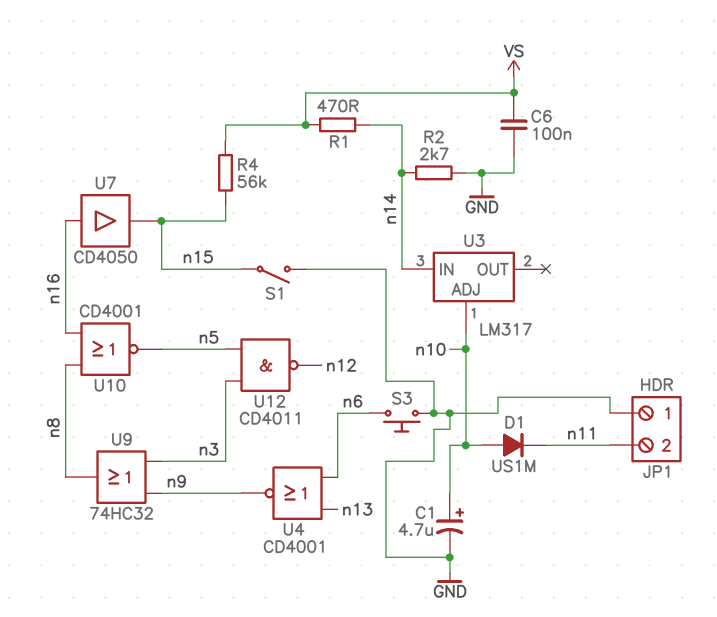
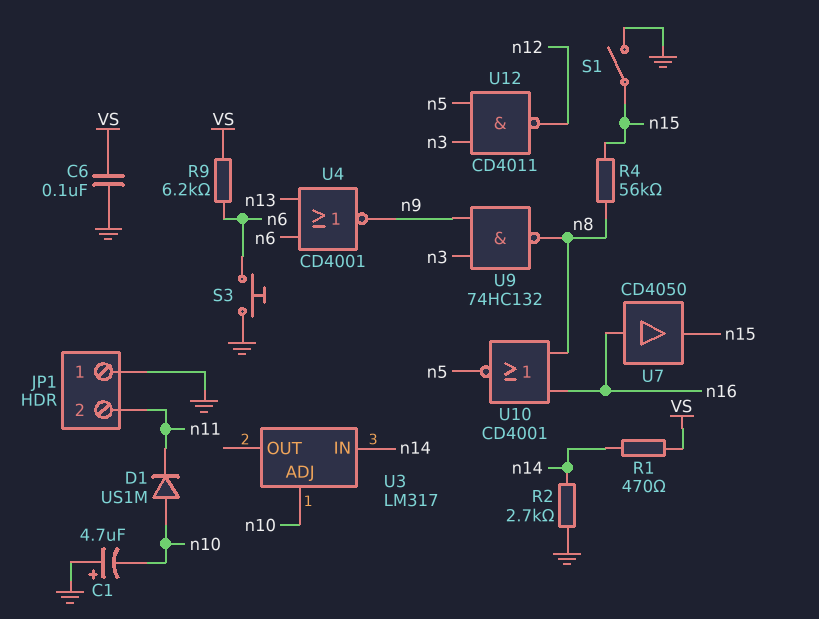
C1: 4.7uF (plus n10, minus GND) -> 4.7uF (plus GND, minus n10)
R4: 56k (VS, n15) -> 56k (n8, n15)
R9: none -> 6.2k (VS, n6)
U9: OR 74HC32 (in n3, in n9, out n8) -> NAND 74HC132 (in n3, in n9, out n8)

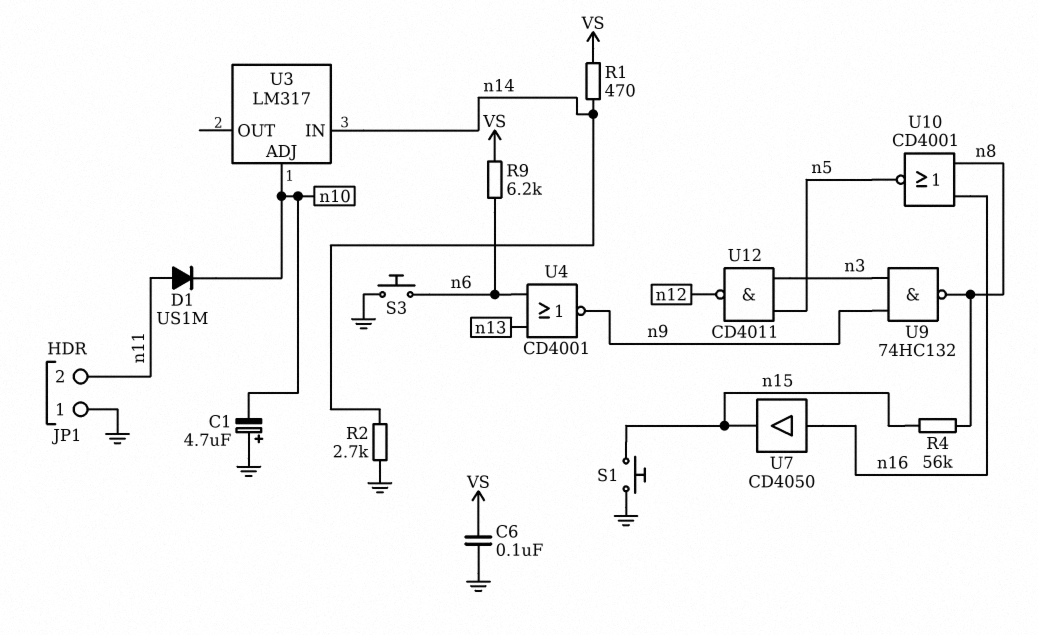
D1: diode US1M (A n10, K n11) -> diode US1M (A n11, K n10)
S1: switch (GND, n15) -> button (GND, n15)

